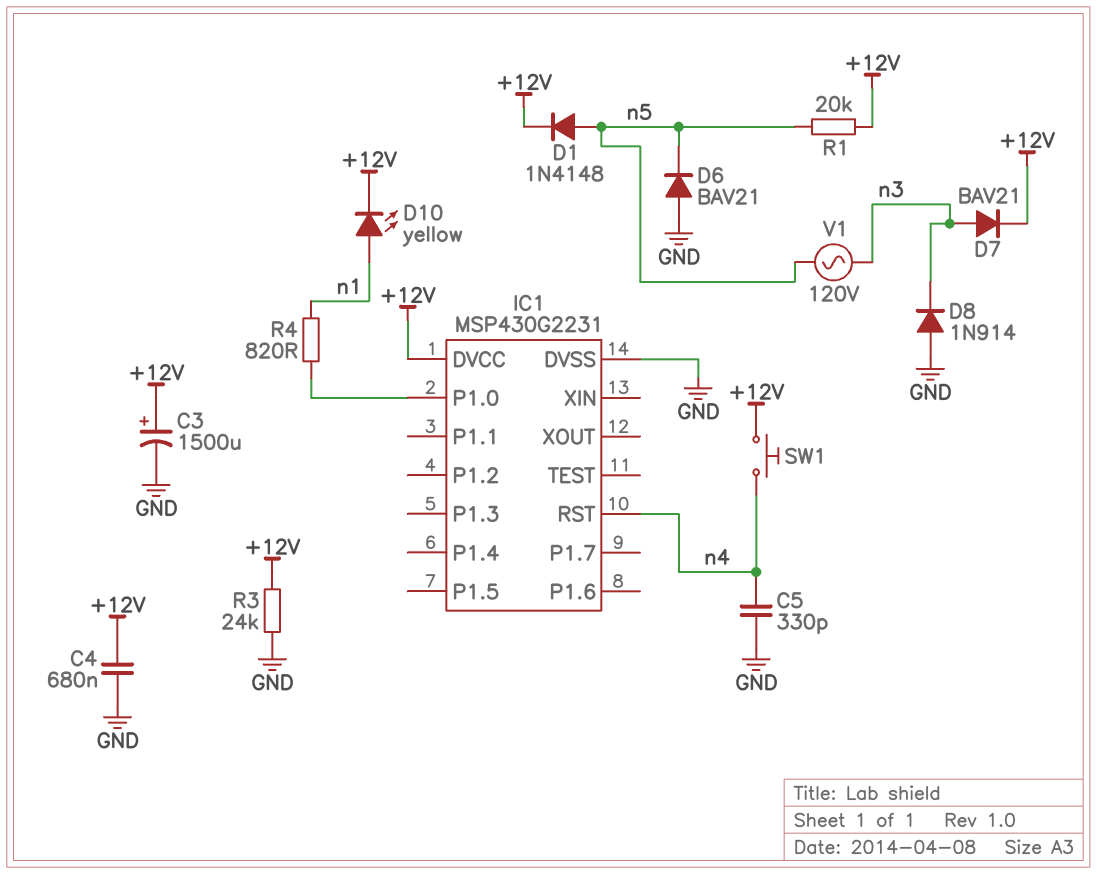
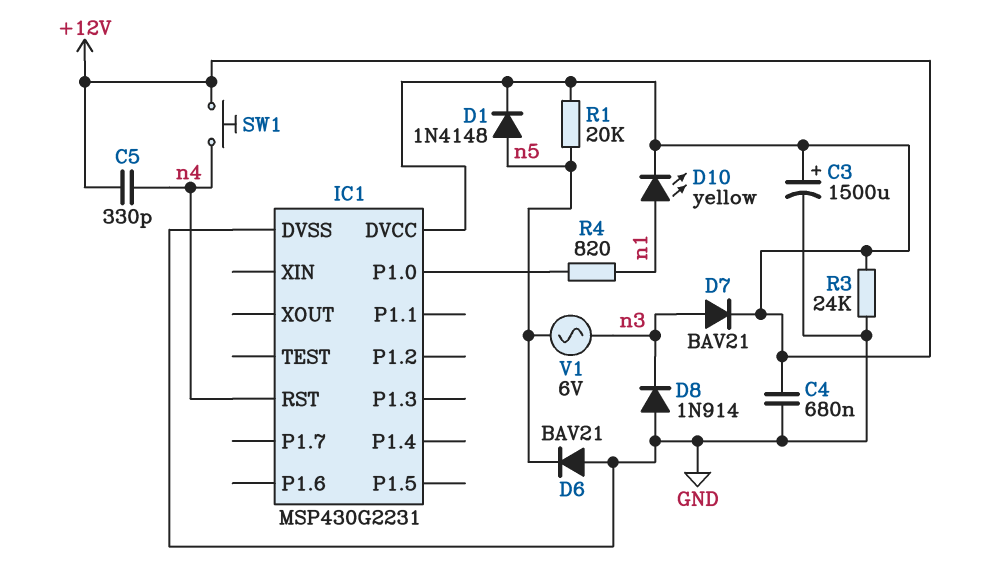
C5: 330pF (GND, n4) -> 330pF (+12V, n4)
V1: AC 120V (n3, n5) -> AC 6V (n3, n5)

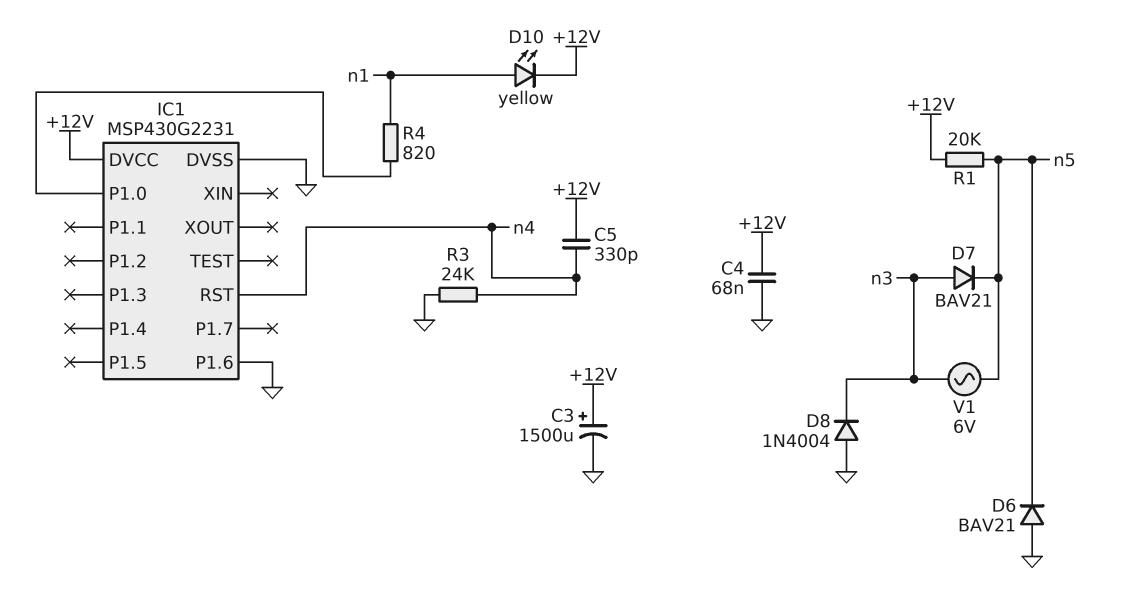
C4: 680nF (+12V, GND) -> 68nF (+12V, GND)
D1: diode 1N4148 (A n5, K +12V) -> none
D7: diode BAV21 (A n3, K +12V) -> diode BAV21 (A n3, K n5)
D8: diode 1N914 (A GND, K n3) -> diode 1N4004 (A GND, K n3)
IC1 pin P1.6: none -> GND
R3: 24k (+12V, GND) -> 24k (GND, n4)
SW1: button (+12V, n4) -> none

